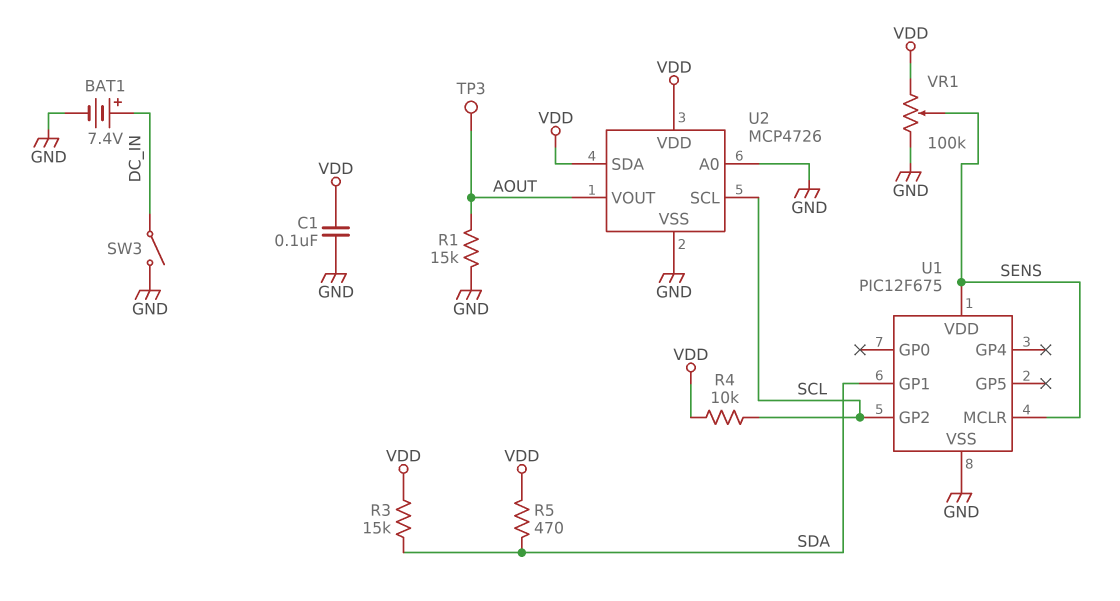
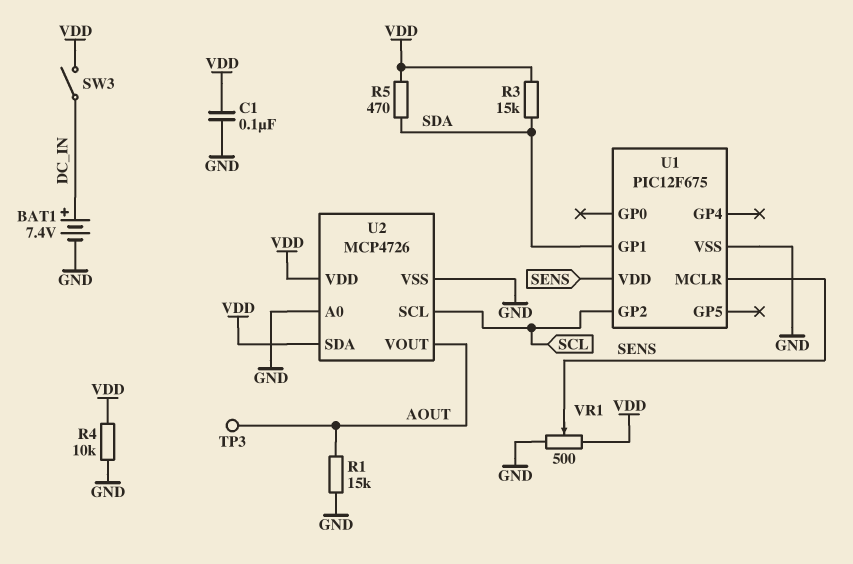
R4: 10k (SCL, VDD) -> 10k (GND, VDD)
SW3: switch (DC_IN, GND) -> switch (DC_IN, VDD)
VR1: 100k (GND, VDD, wiper SENS) -> 500 (GND, VDD, wiper SENS)

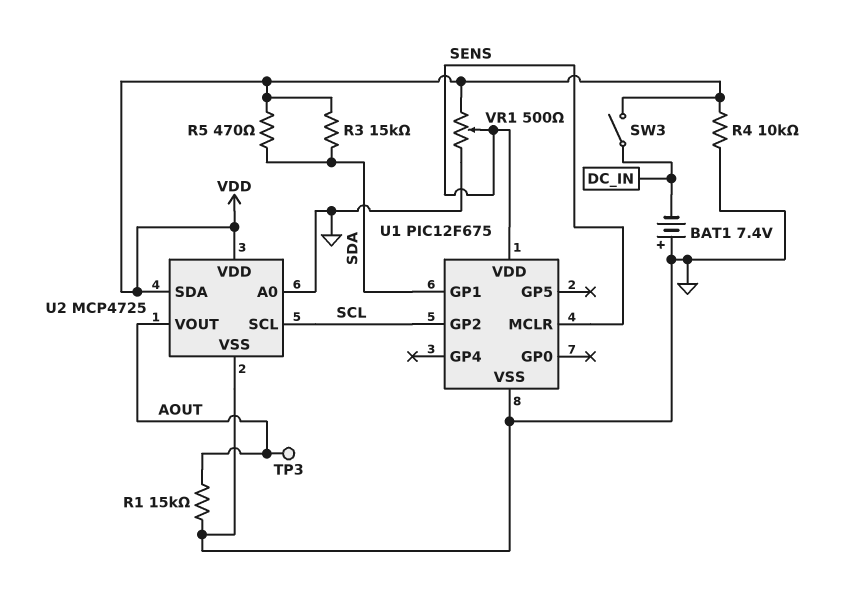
BAT1: 7.4V (plus DC_IN, minus GND) -> 7.4V (plus GND, minus DC_IN)
C1: 100nF (GND, VDD) -> none
U2: MCP4726 -> MCP4725

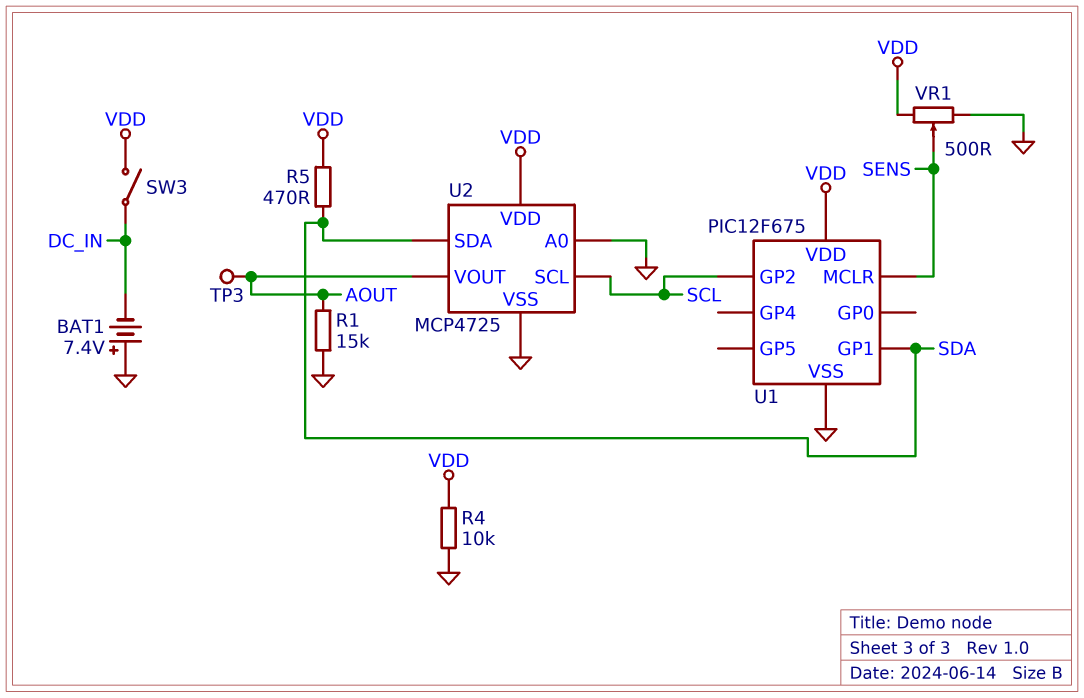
R3: 15k (SDA, VDD) -> none
U1 pin VDD: SENS -> VDD
U2 pin SDA: VDD -> SDA

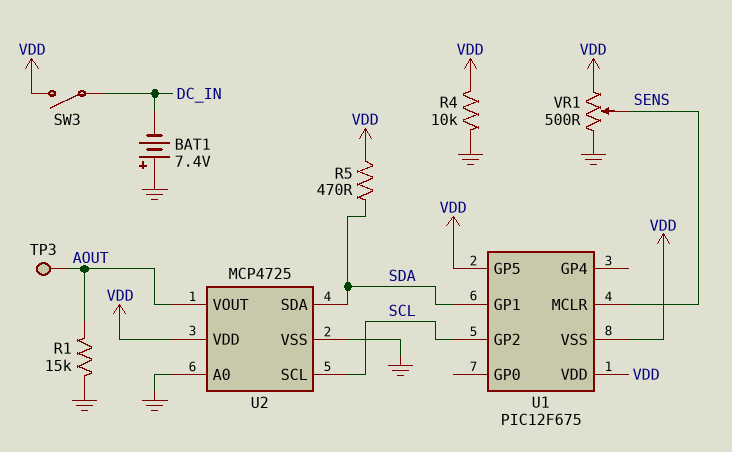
U1 pin GP5: none -> VDD
U1 pin VSS: GND -> VDD

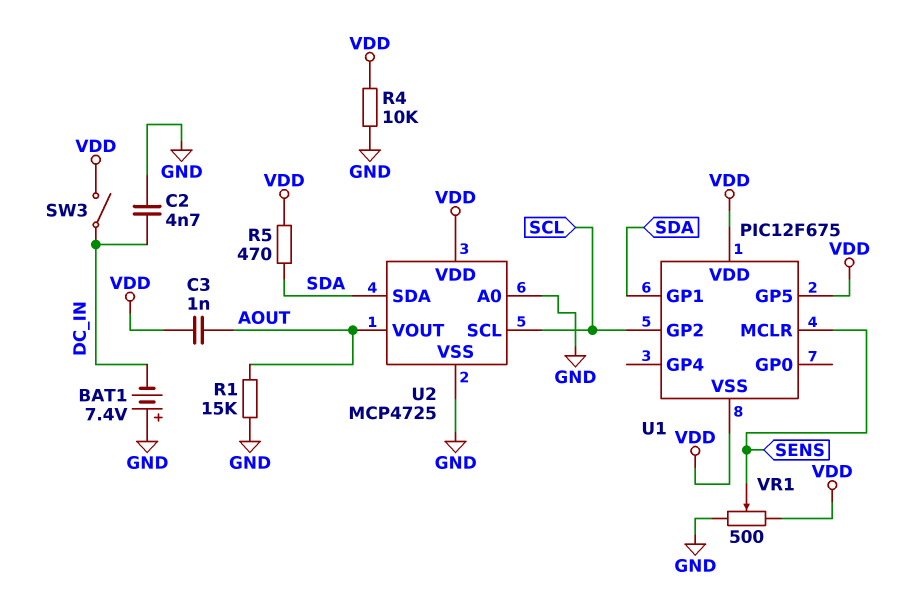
C2: none -> 4.7nF (DC_IN, GND)
C3: none -> 1nF (AOUT, VDD)
TP3: test point (AOUT) -> none

